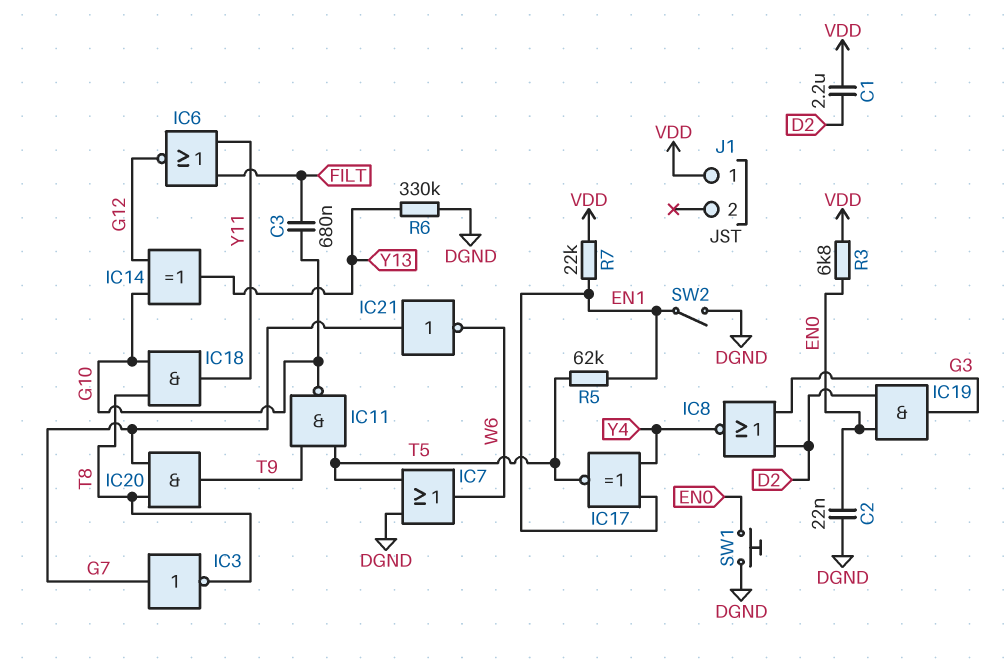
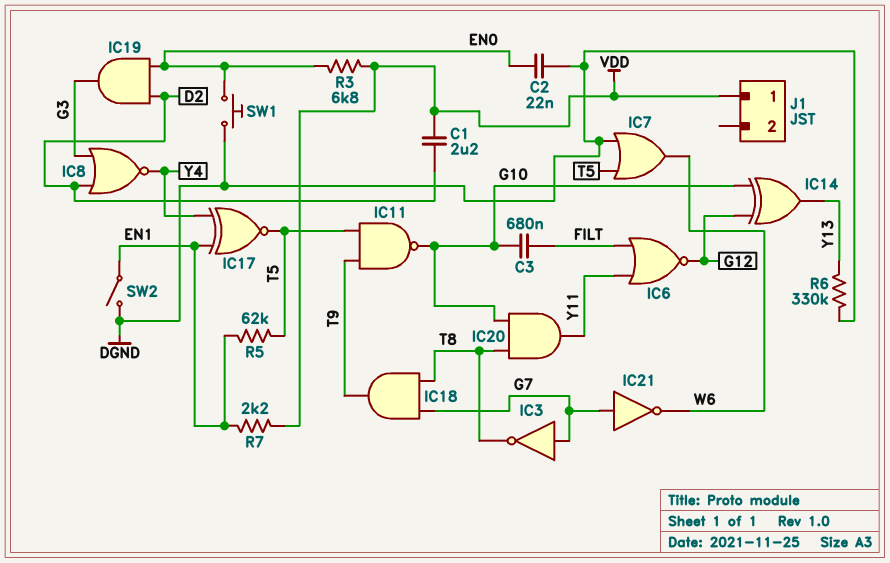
IC18: AND (in G10, in T8, out Y11) -> AND (in G7, in T8, out T9)
IC20: AND (in G7, in T8, out T9) -> AND (in G10, in T8, out Y11)
R7: 22k (EN1, VDD) -> 2.2k (EN1, VDD)

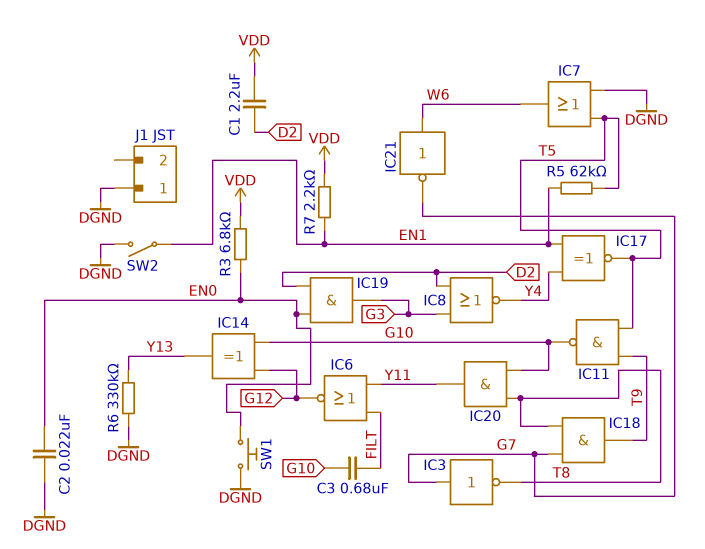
IC21: NOT (in G7, out W6) -> NOT (in W6, out G7)
J1 pin 1: VDD -> DGND

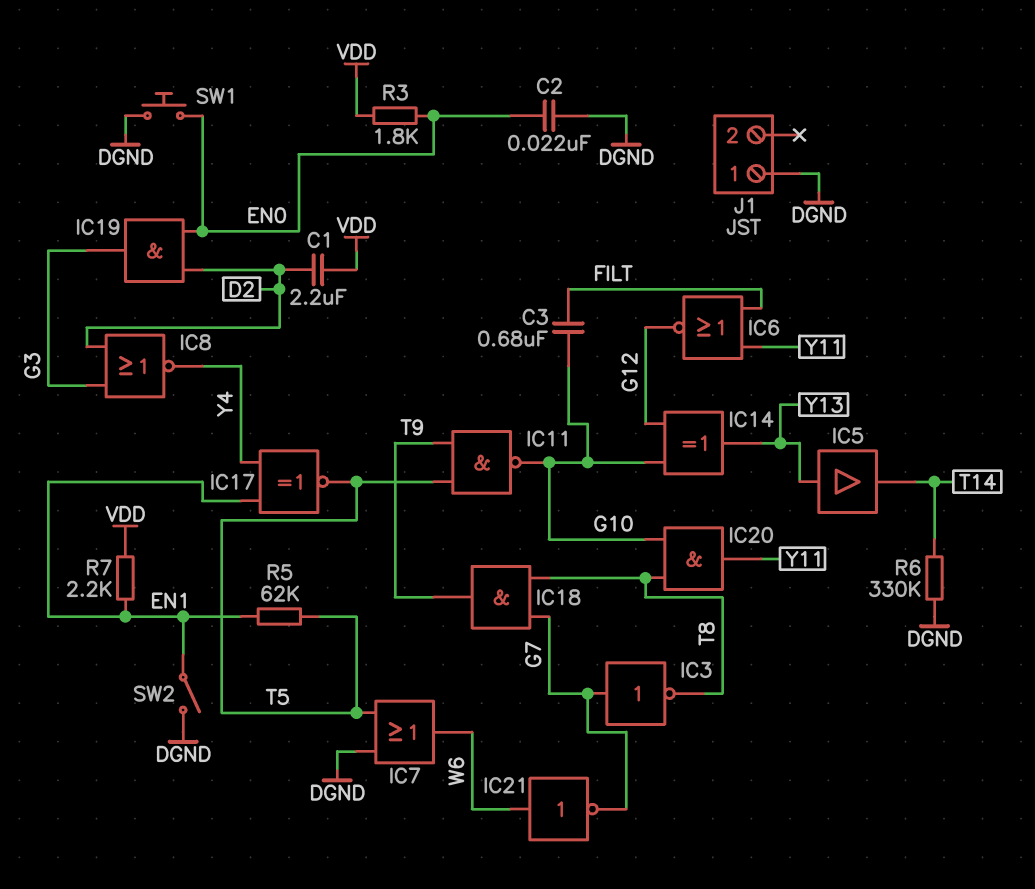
IC5: none -> buffer (in Y13, out T14)
R3: 6.8k (EN0, VDD) -> 1.8k (EN0, VDD)
R6: 330k (DGND, Y13) -> 330k (DGND, T14)

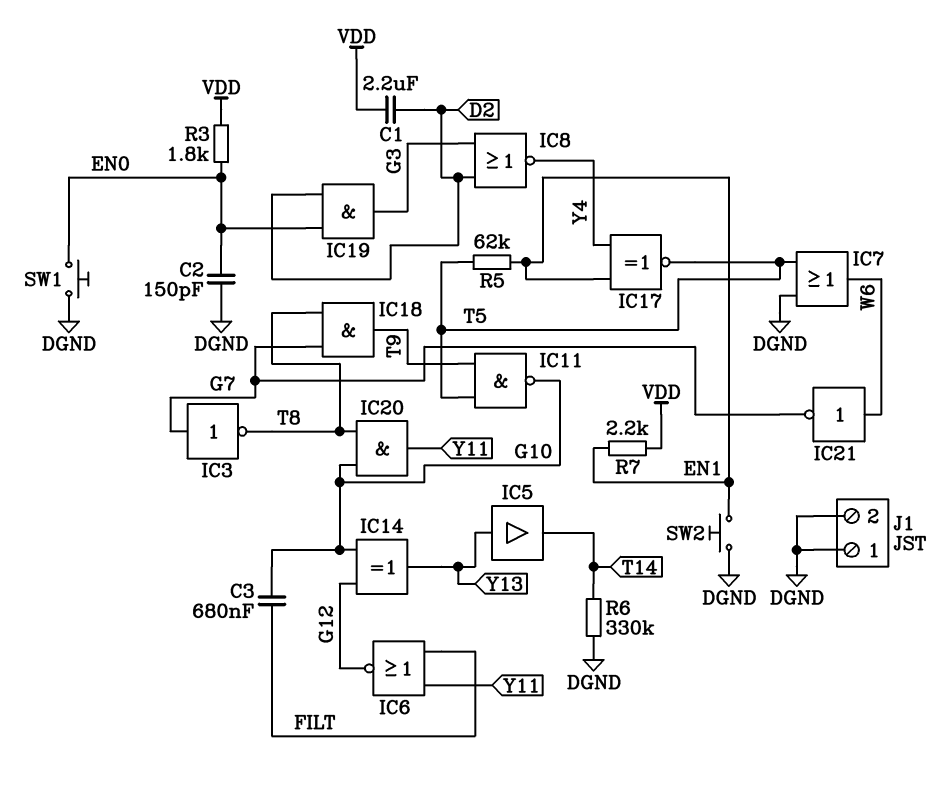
C2: 22nF (DGND, EN0) -> 150pF (DGND, EN0)
J1 pin 2: none -> DGND
SW2: switch (DGND, EN1) -> button (DGND, EN1)

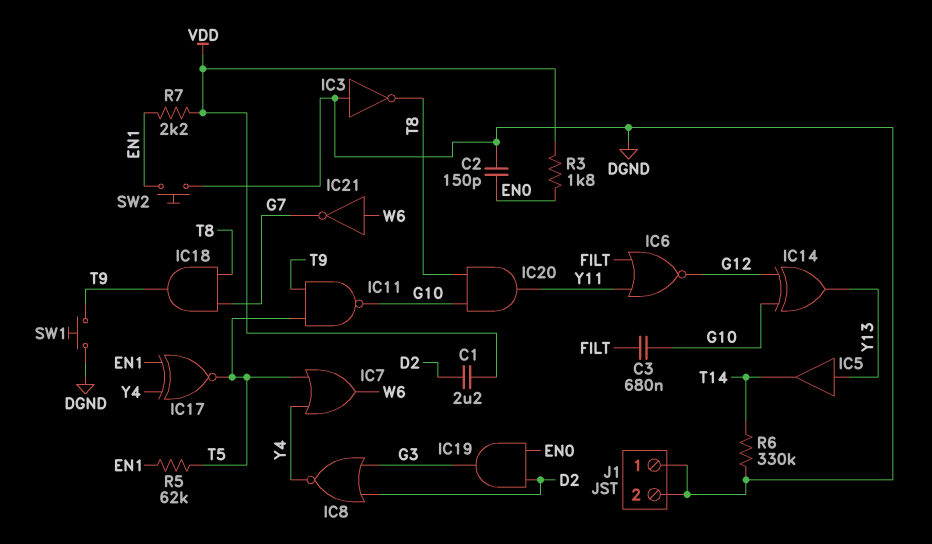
IC3: NOT (in G7, out T8) -> NOT (in DGND, out T8)
IC7: OR (in DGND, in T5, out W6) -> OR (in T5, in Y4, out W6)
SW1: button (DGND, EN0) -> button (DGND, T9)

